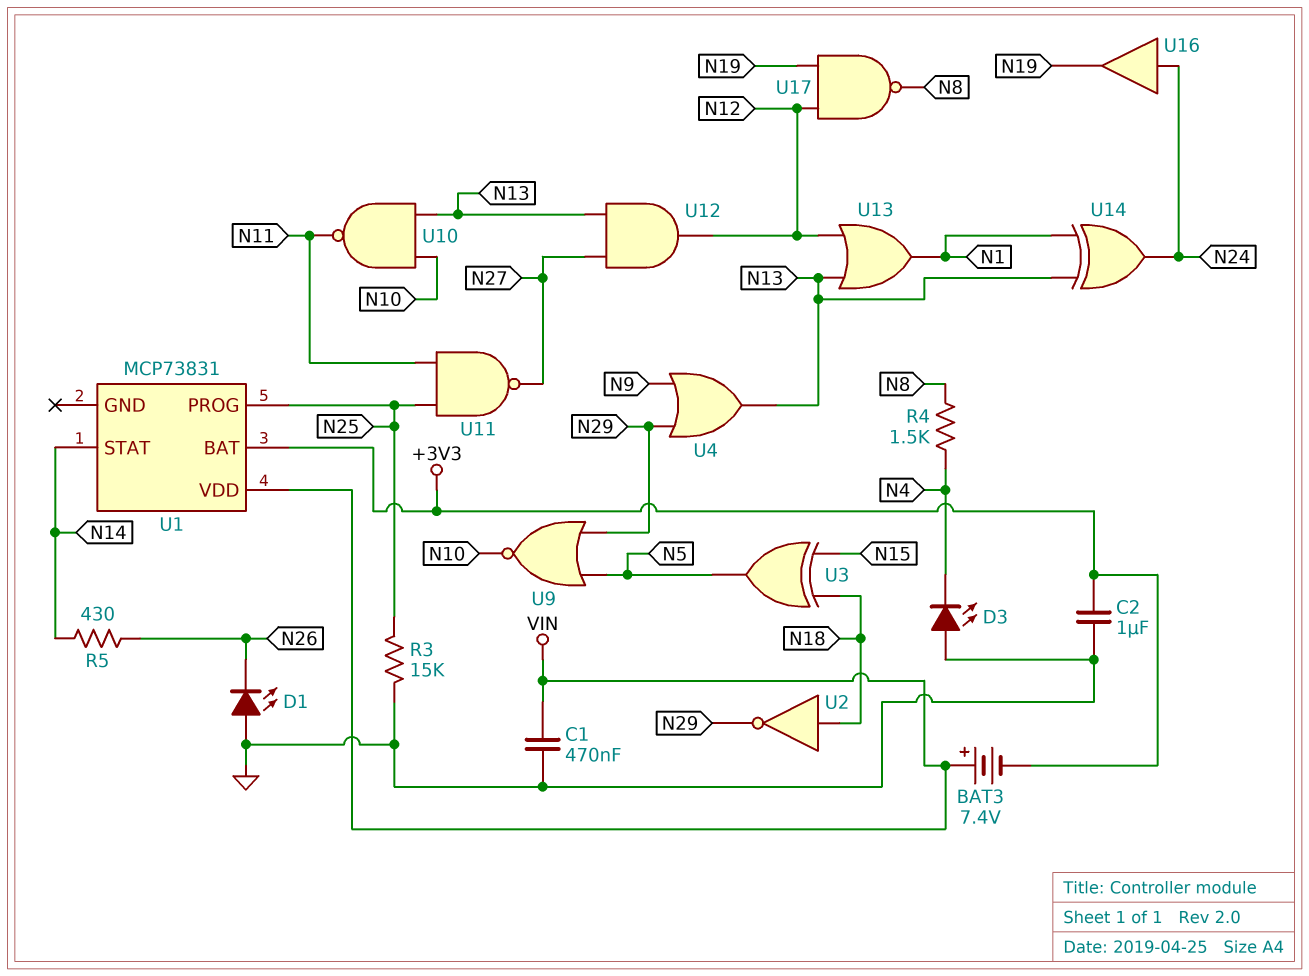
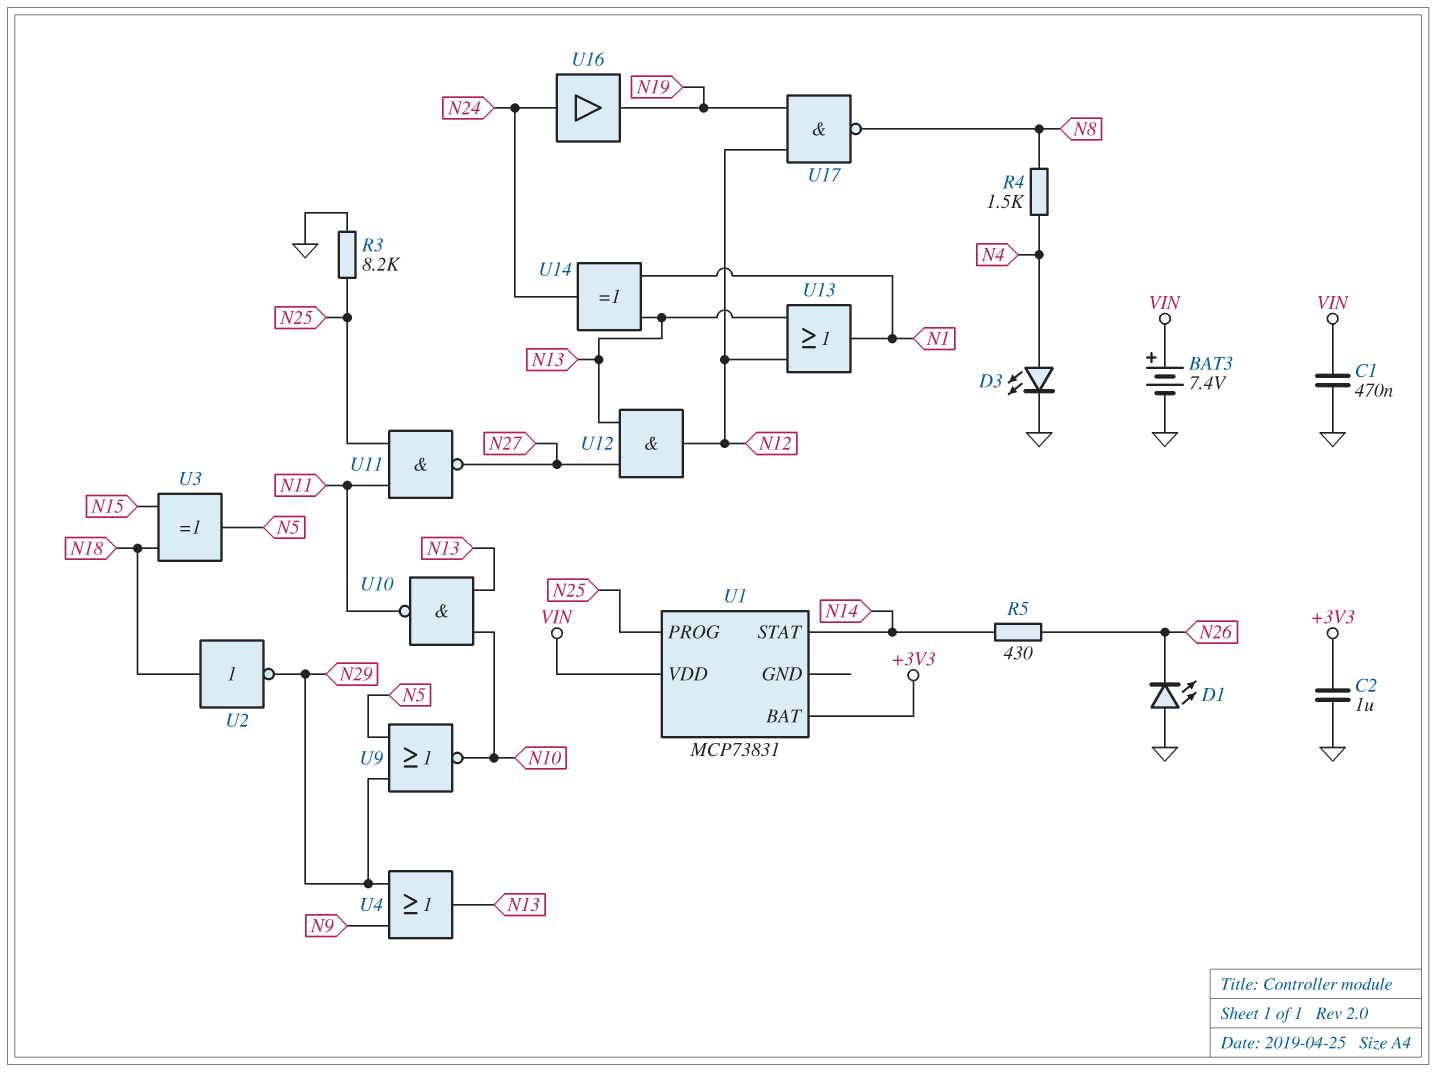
BAT3: 7.4V (plus VIN, minus +3V3) -> 7.4V (plus VIN, minus GND)
D3: LED (A GND, K N4) -> LED (A N4, K GND)
R3: 15k (GND, N25) -> 8.2k (GND, N25)

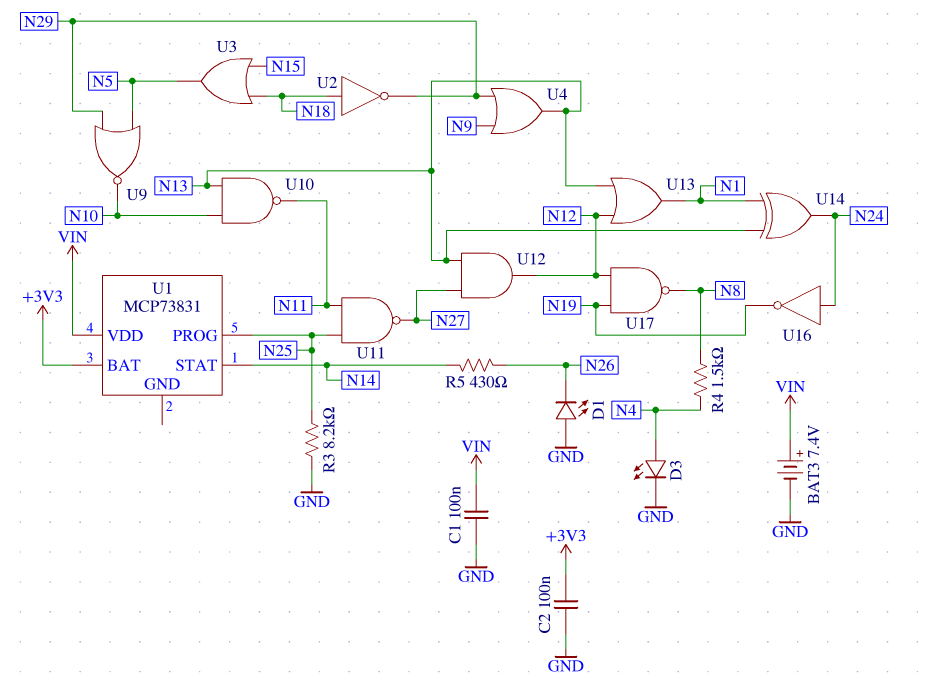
C1: 470nF (GND, VIN) -> 100nF (GND, VIN)
C2: 1uF (+3V3, GND) -> 100nF (+3V3, GND)
U3: XOR (in N15, in N18, out N5) -> OR (in N15, in N18, out N5)
U16: buffer (in N24, out N19) -> NOT (in N24, out N19)

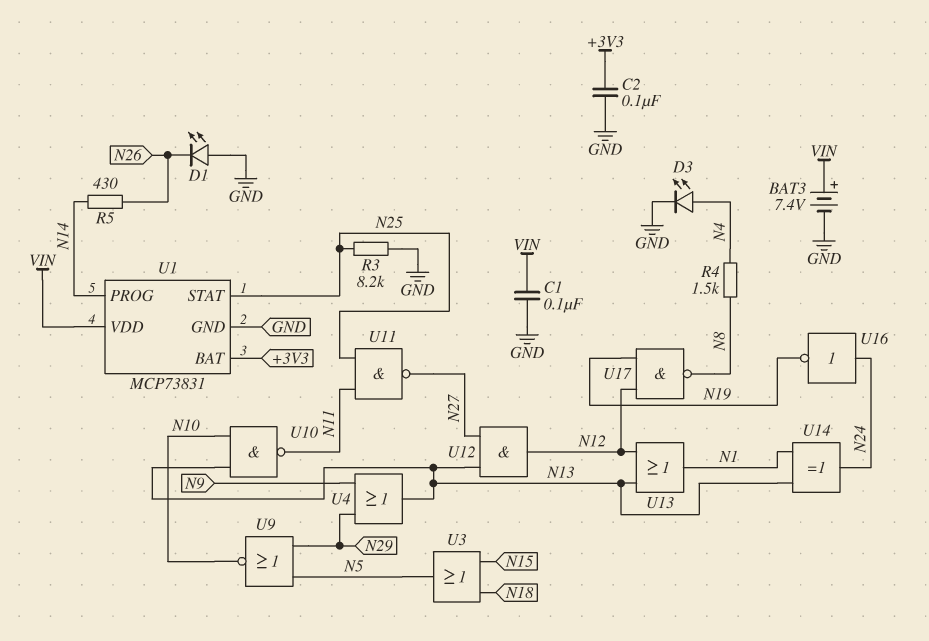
U1 pin GND: none -> GND
U1 pin PROG: N25 -> N14
U1 pin STAT: N14 -> N25
U2: NOT (in N18, out N29) -> none

